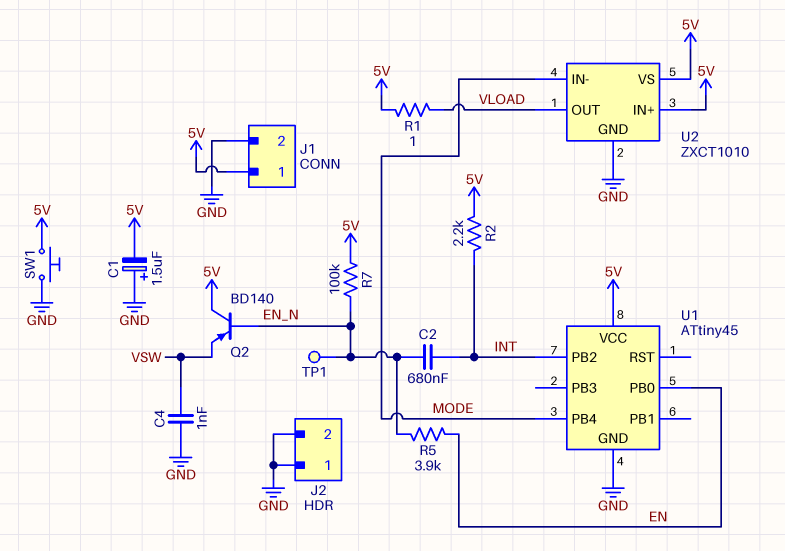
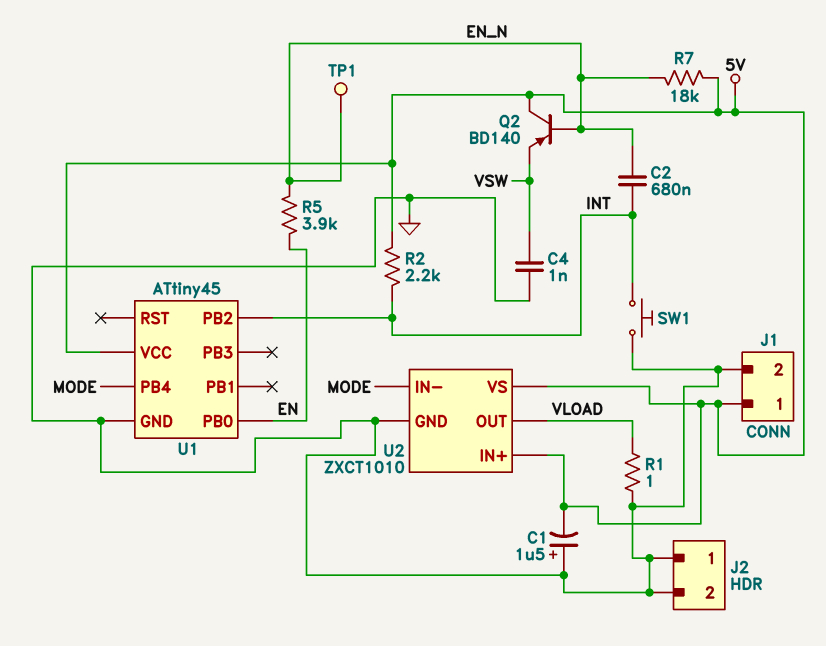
R1: 1 (5V, VLOAD) -> 1 (GND, VLOAD)
R7: 100k (5V, EN_N) -> 18k (5V, EN_N)
SW1: button (5V, GND) -> button (GND, INT)

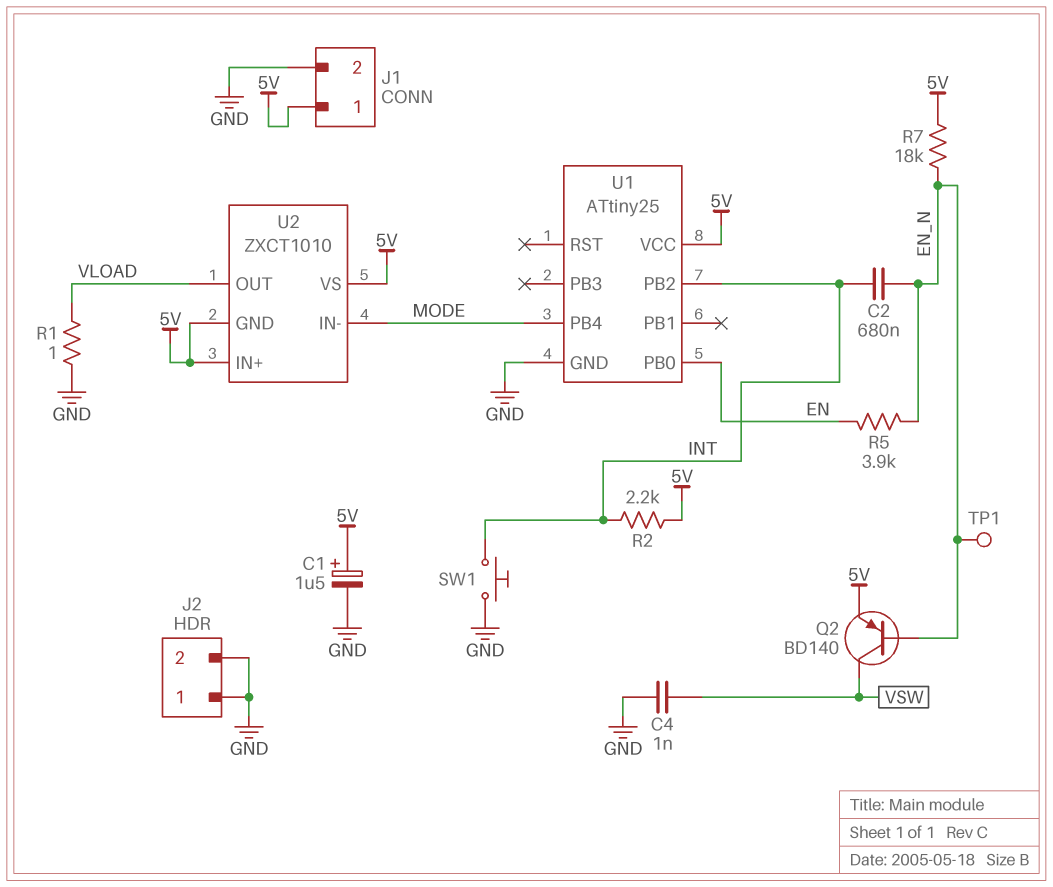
C1: 1.5uF (plus GND, minus 5V) -> 1.5uF (plus 5V, minus GND)
Q2: PNP BD140 (B EN_N, C 5V, E VSW) -> PNP BD140 (B EN_N, C VSW, E 5V)
U1: ATtiny45 -> ATtiny25
U2 pin GND: GND -> 5V

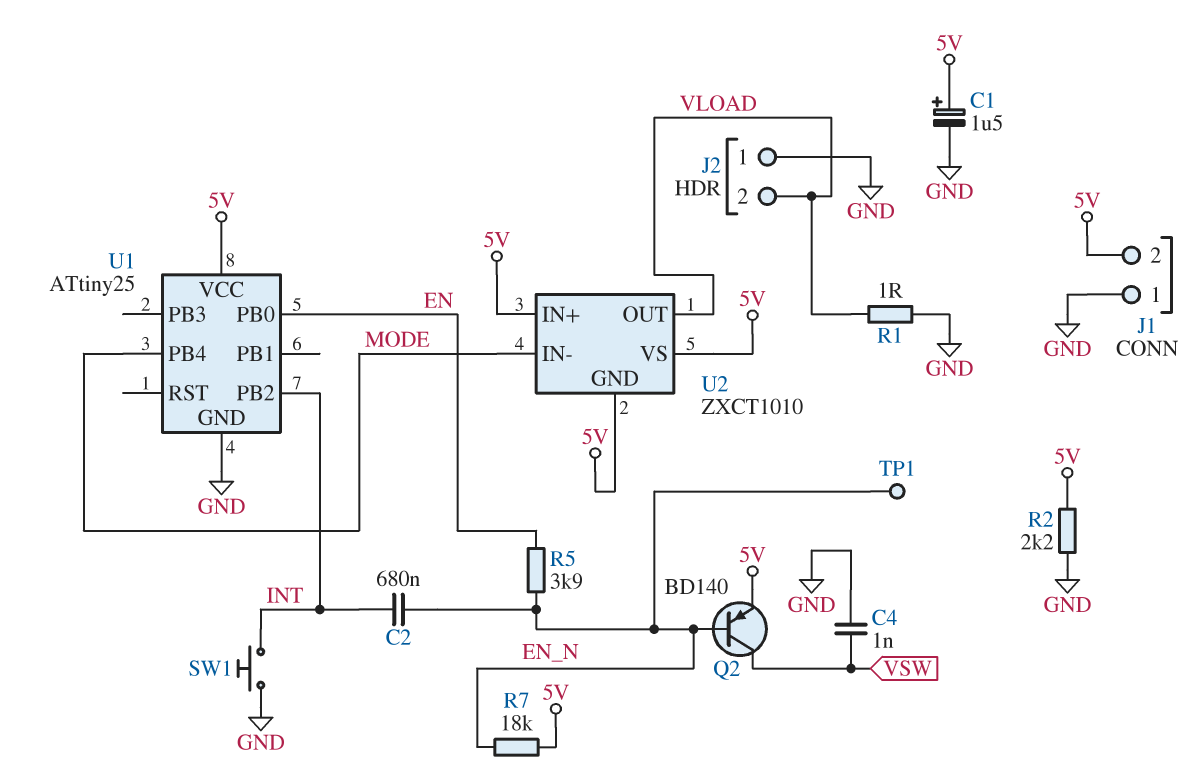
J1 pin 1: 5V -> GND
J1 pin 2: GND -> 5V
J2 pin 2: GND -> VLOAD
R2: 2.2k (5V, INT) -> 2.2k (5V, GND)

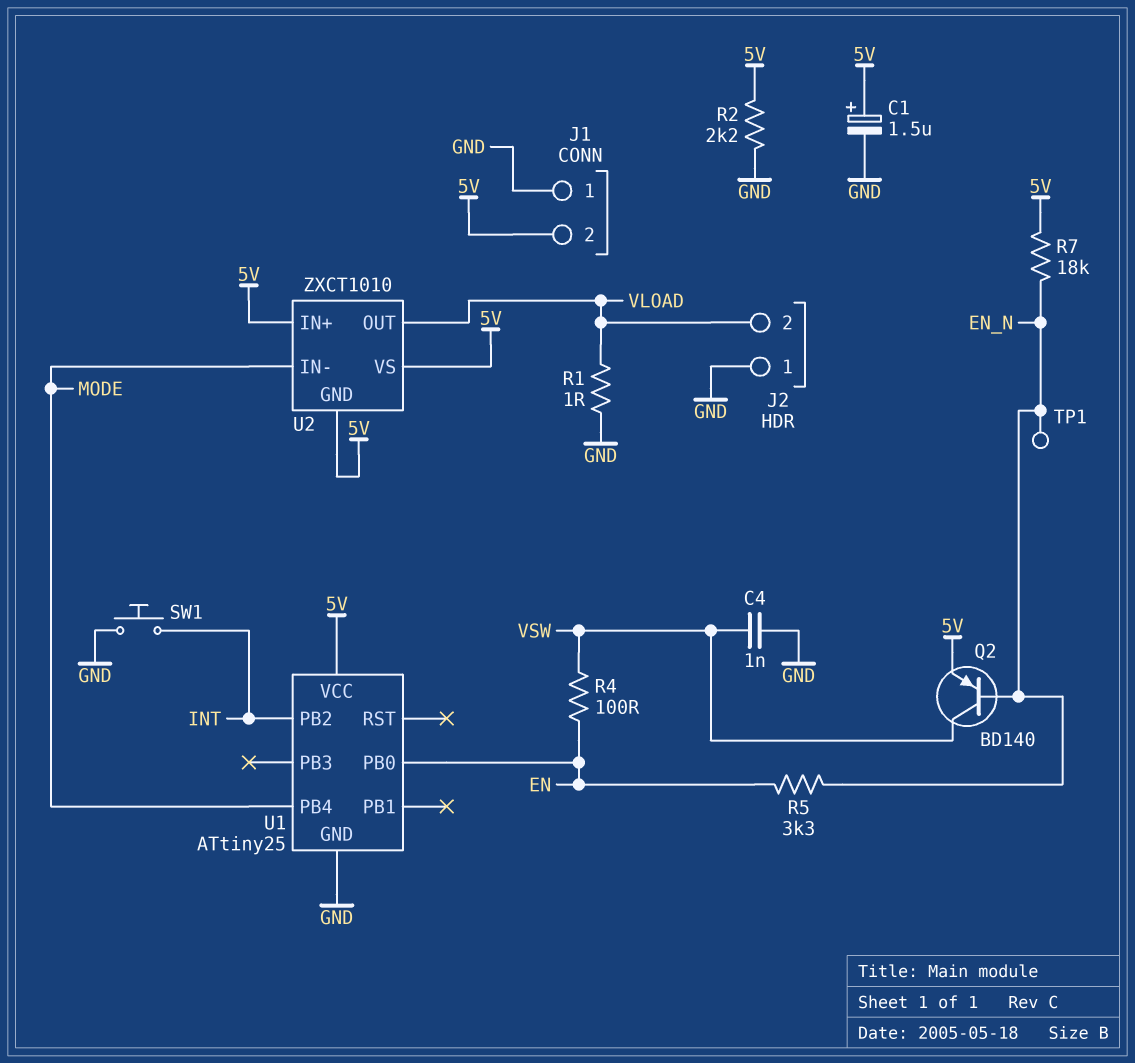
C2: 680nF (EN_N, INT) -> none
R4: none -> 100 (EN, VSW)
R5: 3.9k (EN, EN_N) -> 3.3k (EN, EN_N)

